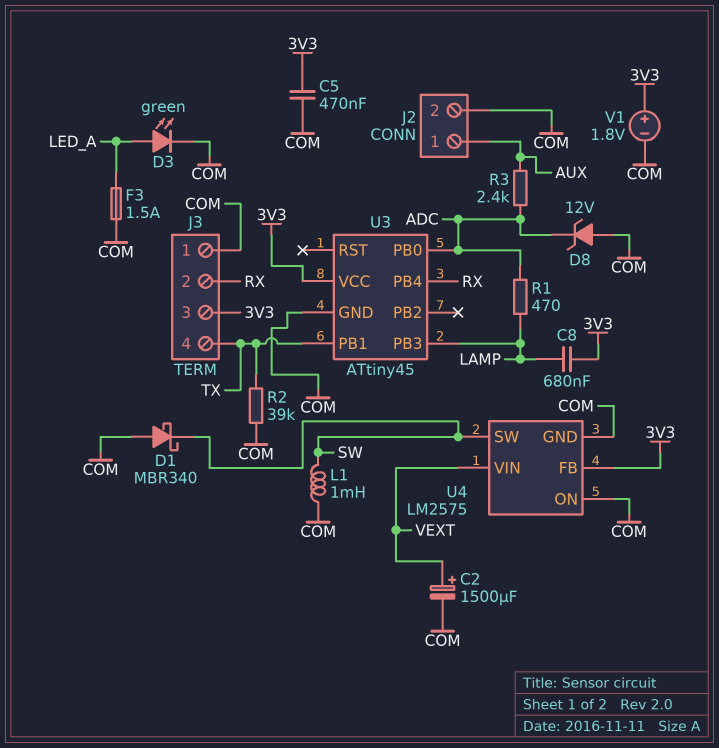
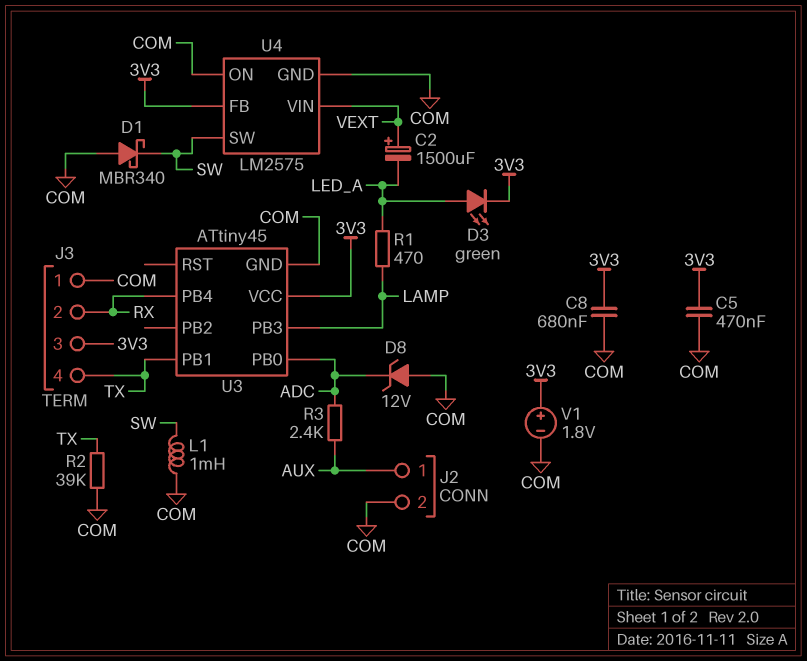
C2: 1500uF (plus VEXT, minus COM) -> 1500uF (plus VEXT, minus LED_A)
C8: 680nF (3V3, LAMP) -> 680nF (3V3, COM)
D3: LED green (A LED_A, K COM) -> LED green (A LED_A, K 3V3)
F3: 1.5A (COM, LED_A) -> none
R1: 470 (ADC, LAMP) -> 470 (LAMP, LED_A)

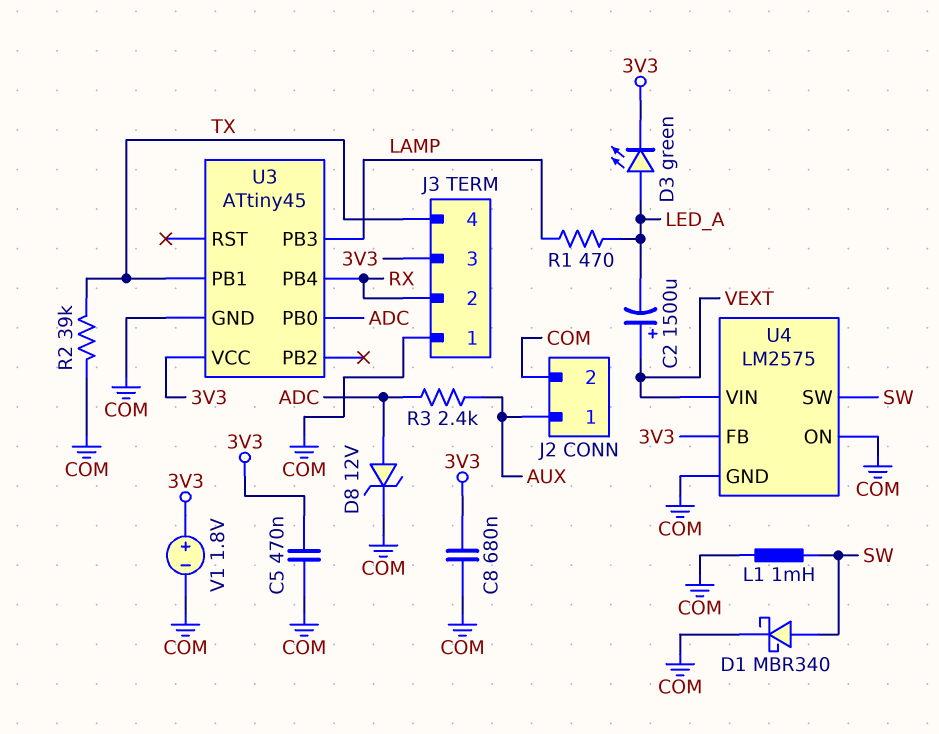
D1: schottky MBR340 (A COM, K SW) -> schottky MBR340 (A SW, K COM)
D8: zener 12V (A COM, K ADC) -> zener 12V (A ADC, K COM)

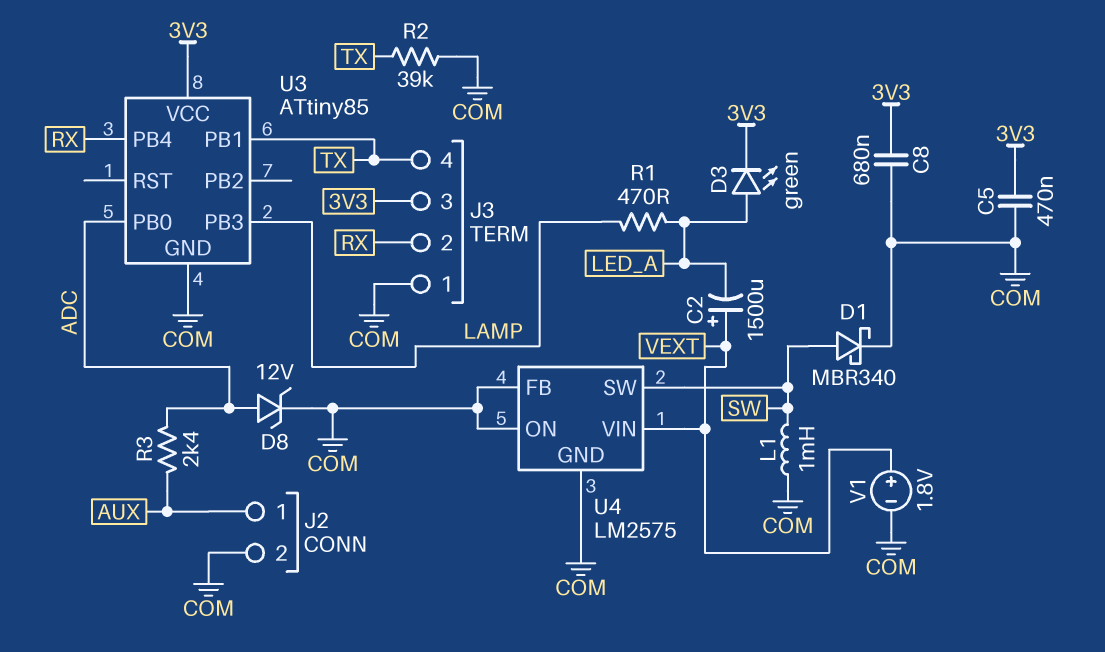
U3: ATtiny45 -> ATtiny85
U4 pin FB: 3V3 -> COM
V1: 1.8V (plus 3V3, minus COM) -> 1.8V (plus VEXT, minus COM)

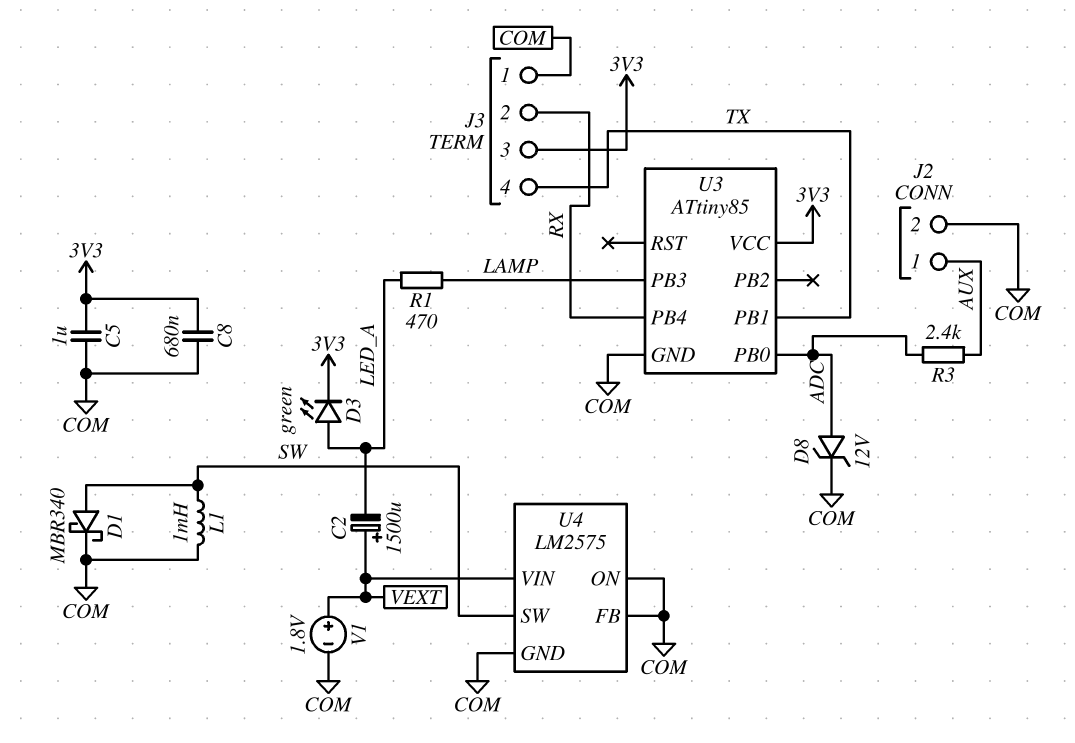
C5: 470nF (3V3, COM) -> 1uF (3V3, COM)
R2: 39k (COM, TX) -> none

